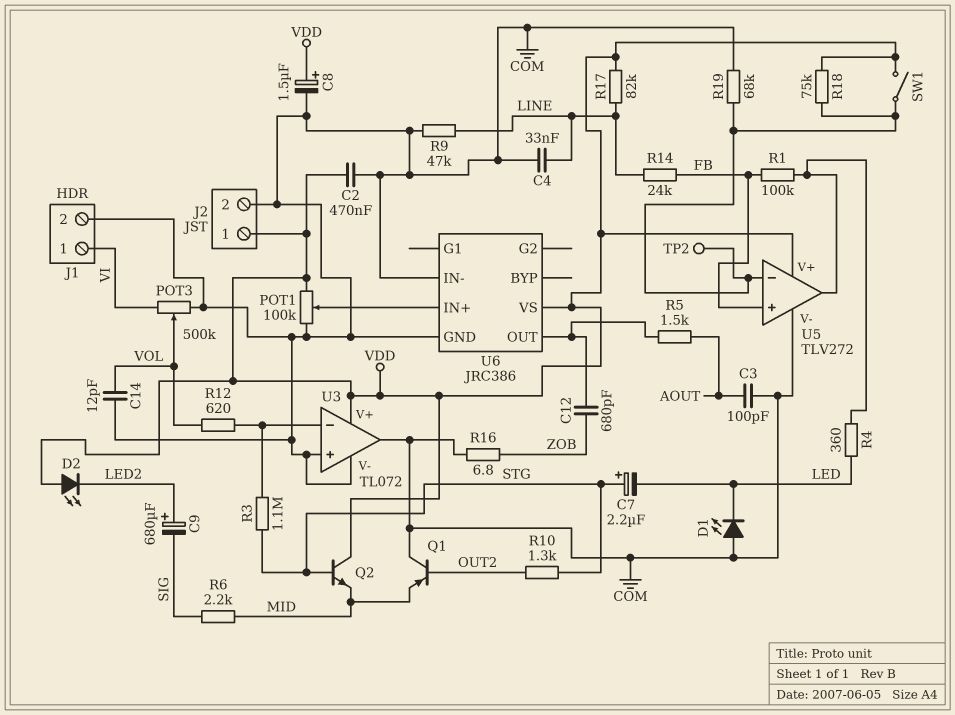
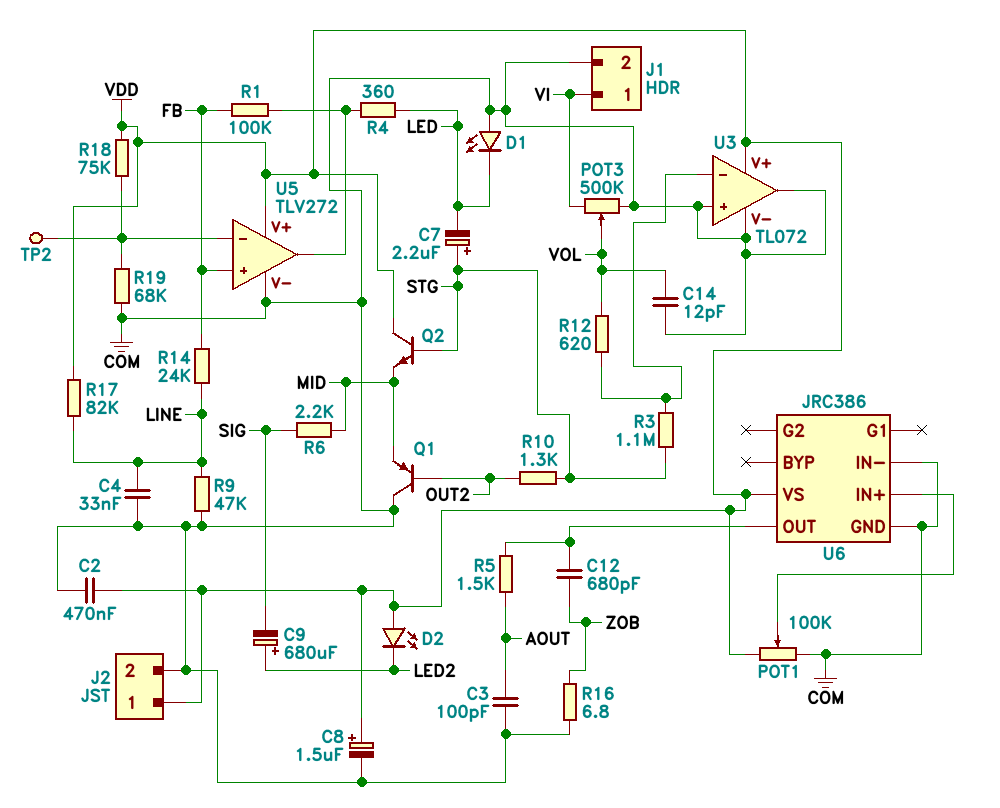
SW1: switch (U5/in-, VDD) -> none

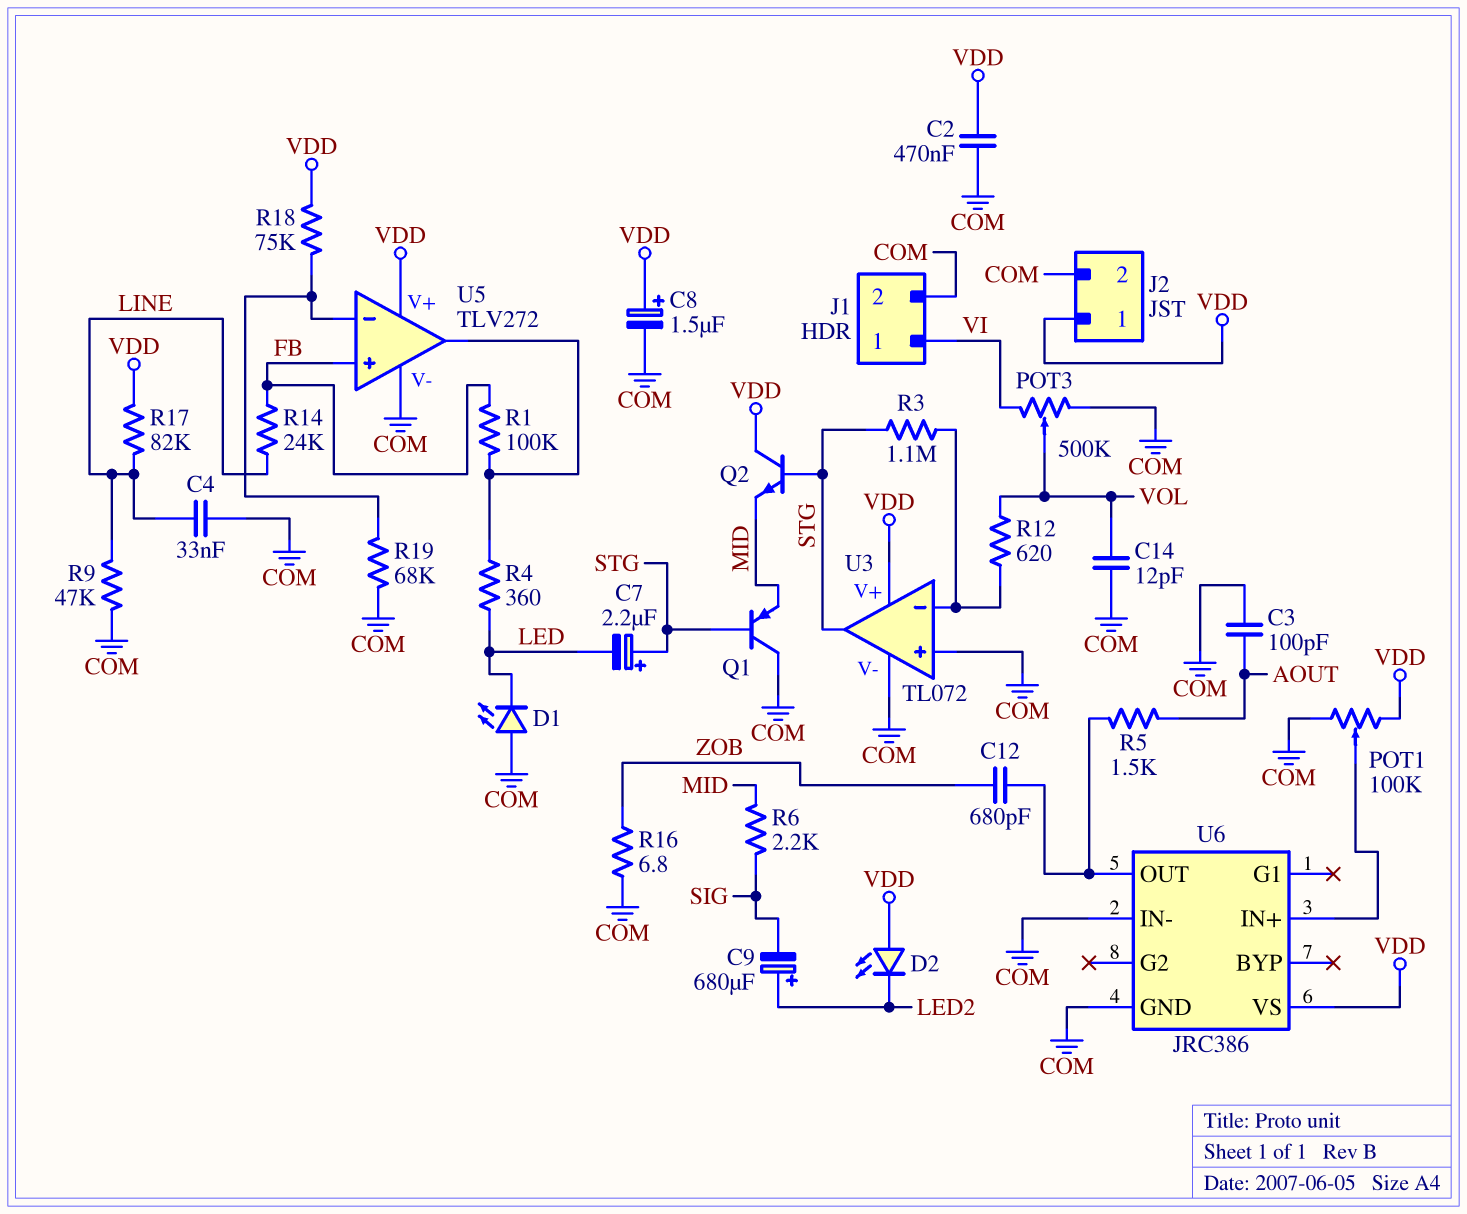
Q1: PNP (B OUT2, C COM, E MID) -> PNP (B STG, C COM, E MID)
R10: 1.3k (OUT2, STG) -> none
TP2: test point (U5/in-) -> none
U3 pin out: COM -> STG

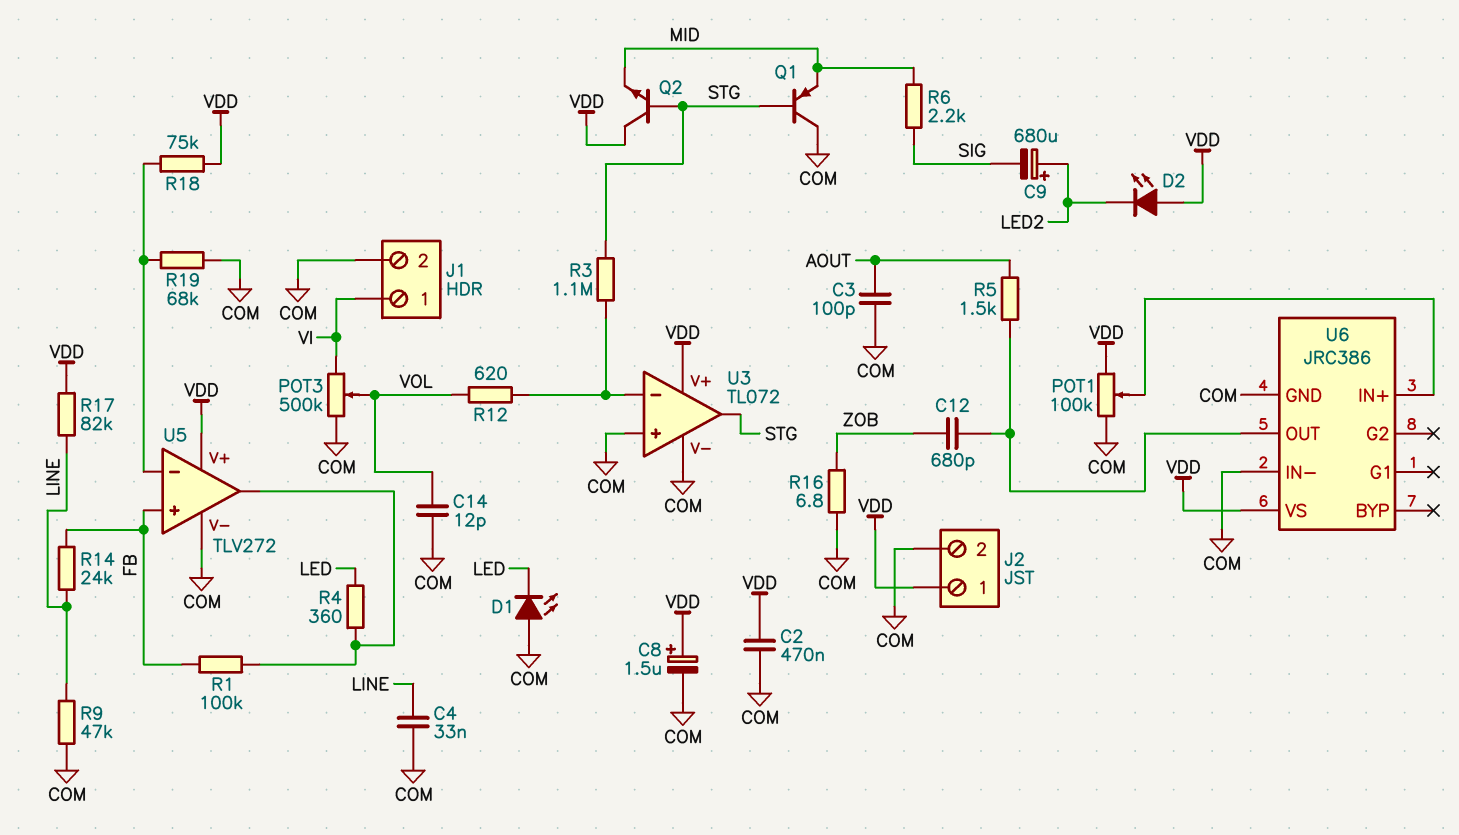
C7: 2.2uF (plus STG, minus LED) -> none

